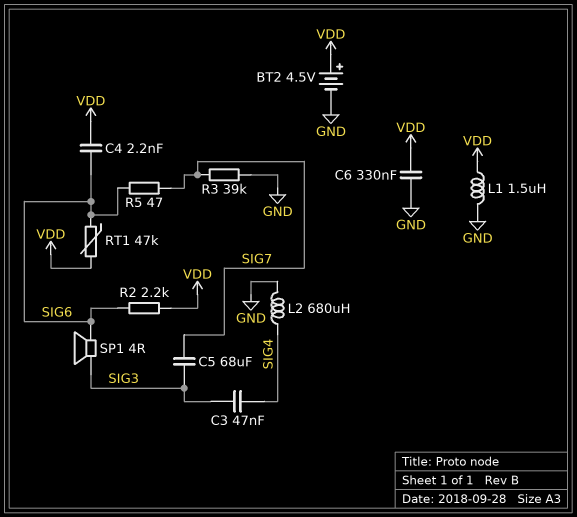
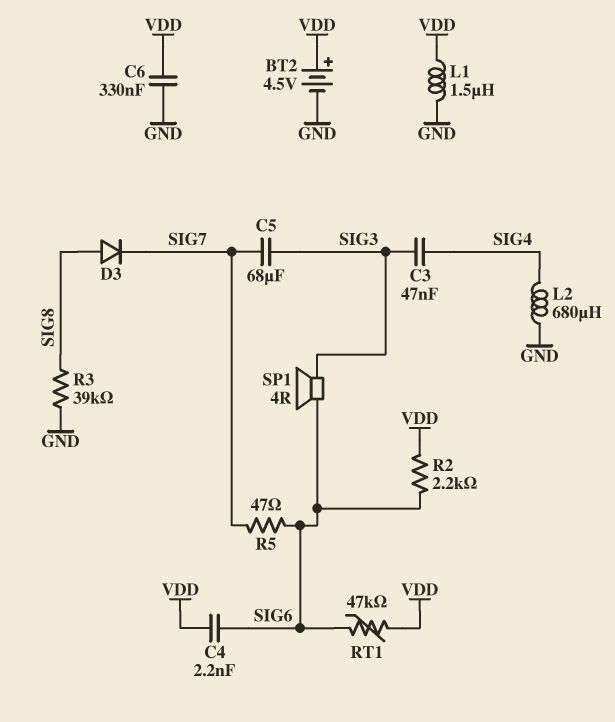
D3: none -> diode (A SIG8, K SIG7)
R3: 39k (GND, SIG7) -> 39k (GND, SIG8)

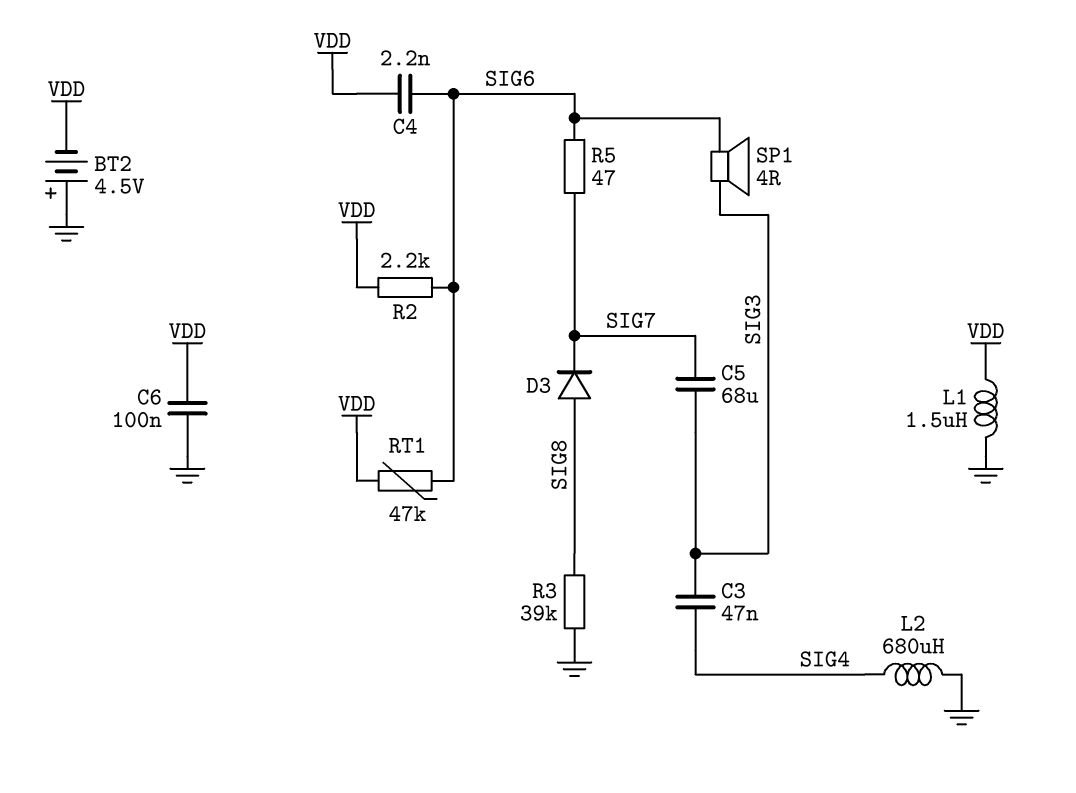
BT2: 4.5V (plus VDD, minus GND) -> 4.5V (plus GND, minus VDD)
C6: 330nF (GND, VDD) -> 100nF (GND, VDD)

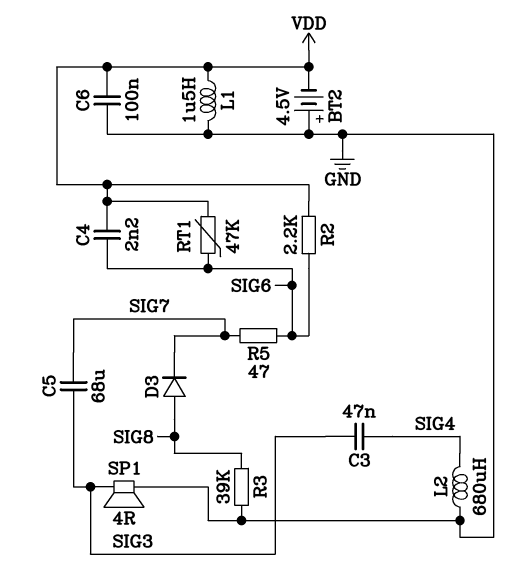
SP1: speaker 4R (SIG3, SIG6) -> speaker 4R (GND, SIG3)

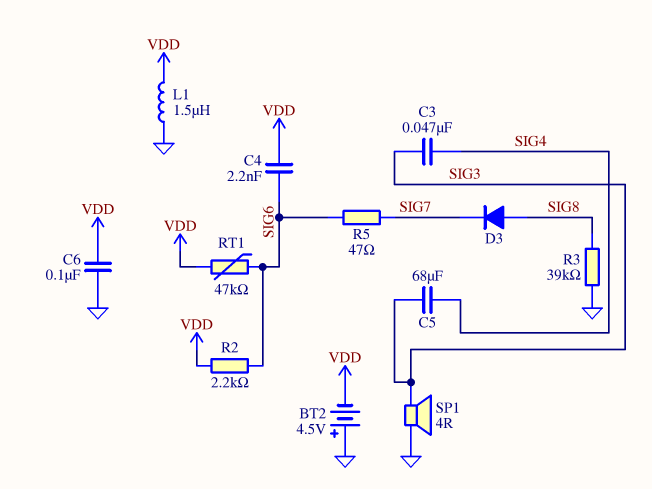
C5: 68uF (SIG3, SIG7) -> 68uF (SIG3, SIG4)
L2: 680uH (GND, SIG4) -> none

